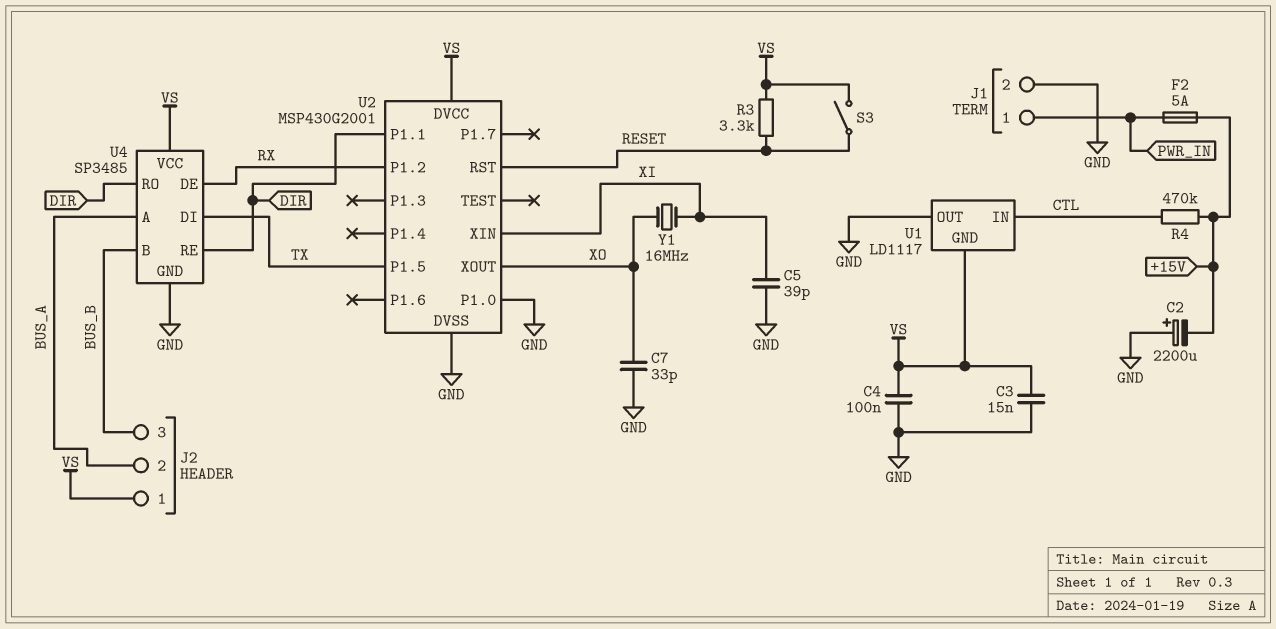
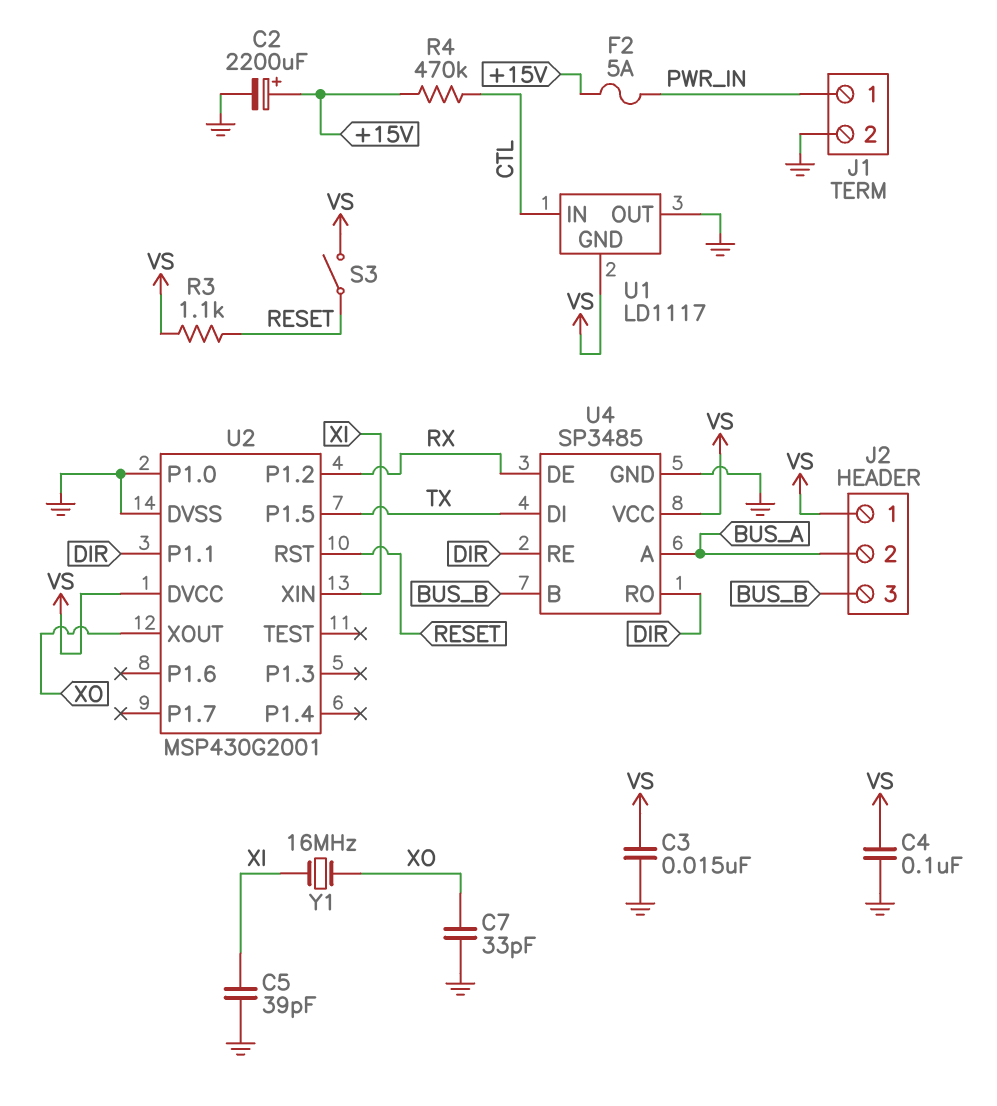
C2: 2200uF (plus GND, minus +15V) -> 2200uF (plus +15V, minus GND)
R3: 3.3k (RESET, VS) -> 1.1k (RESET, VS)

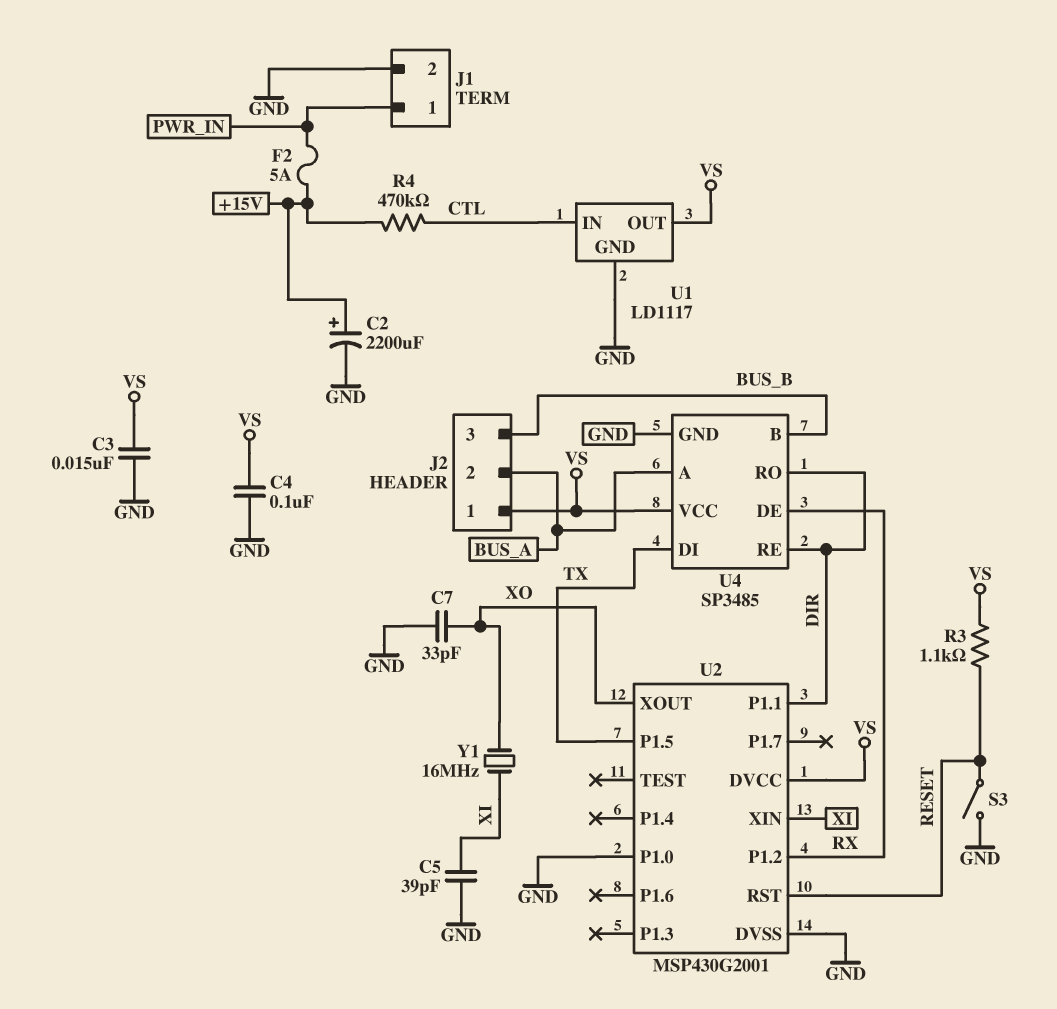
S3: switch (RESET, VS) -> switch (GND, RESET)
U1 pin GND: VS -> GND
U1 pin OUT: GND -> VS

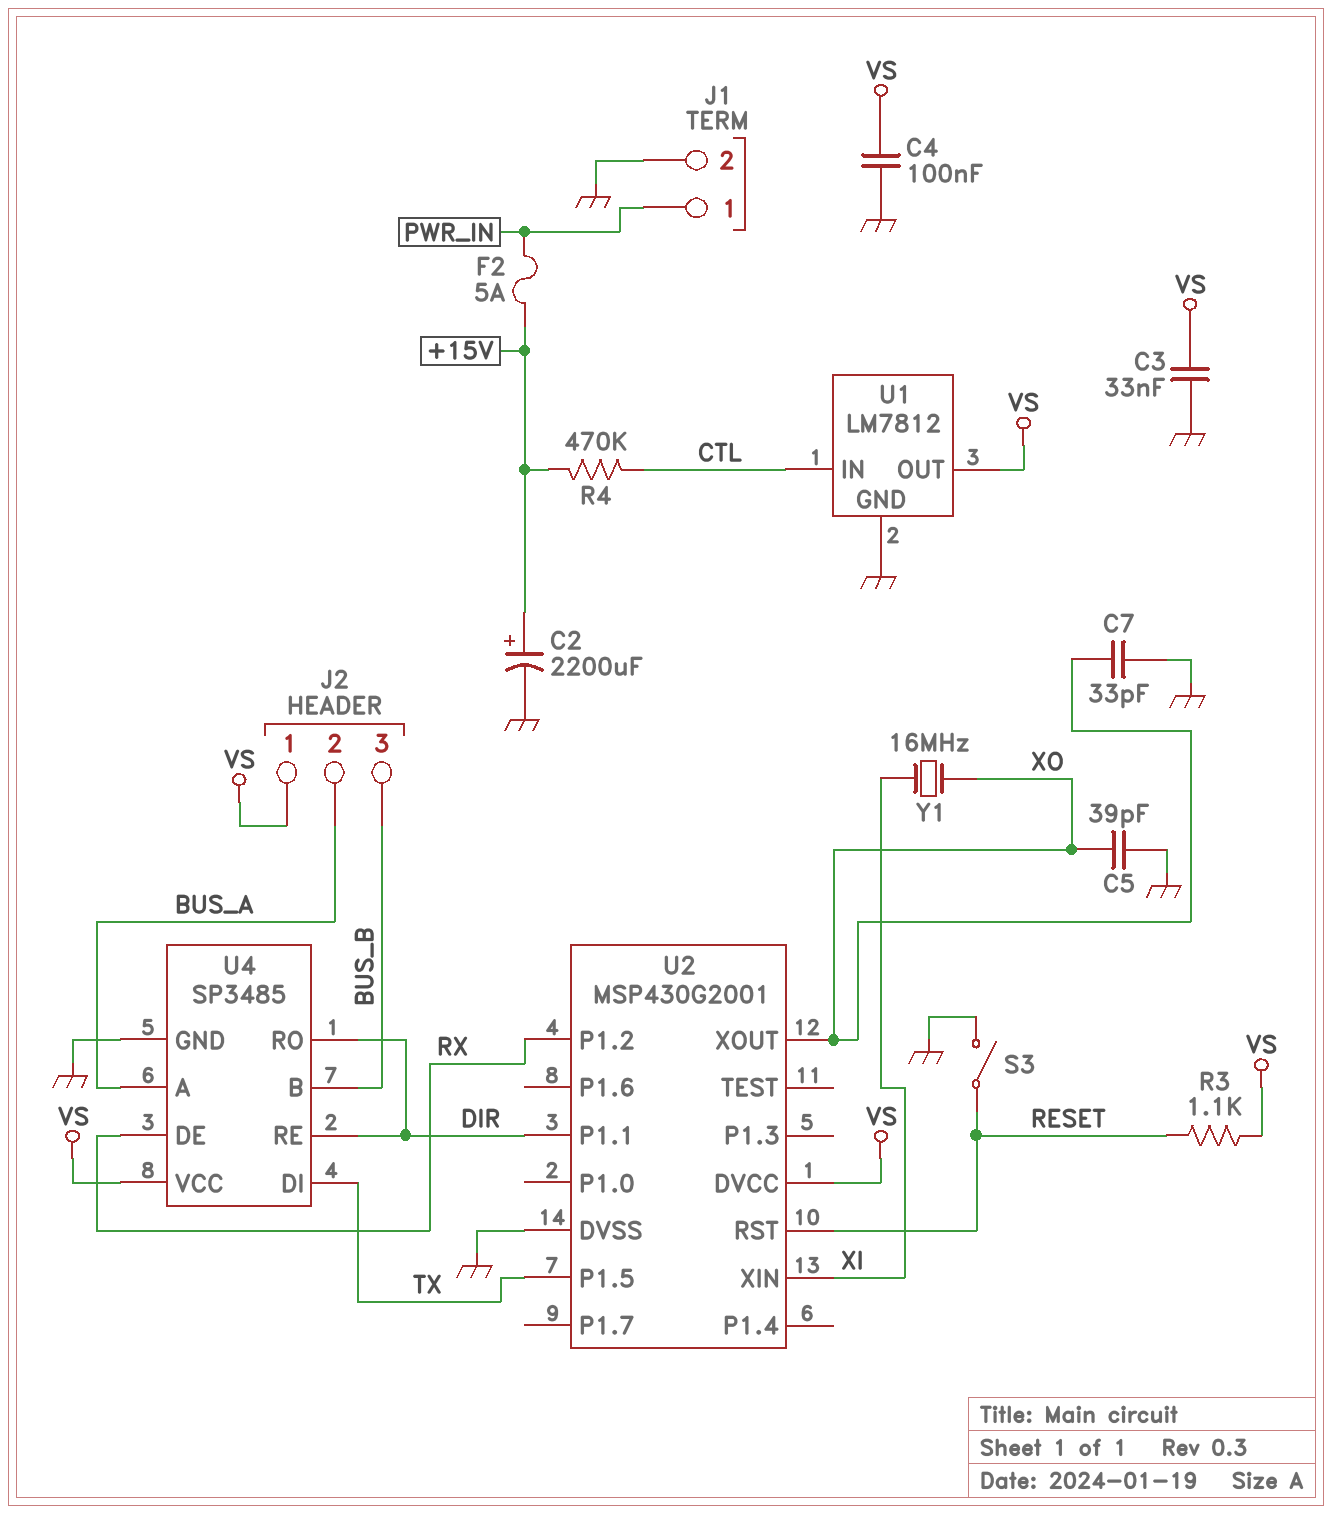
C3: 15nF (GND, VS) -> 33nF (GND, VS)
C5: 39pF (GND, XI) -> 39pF (GND, XO)
U1: LD1117 -> LM7812
U2 pin P1.0: GND -> none

